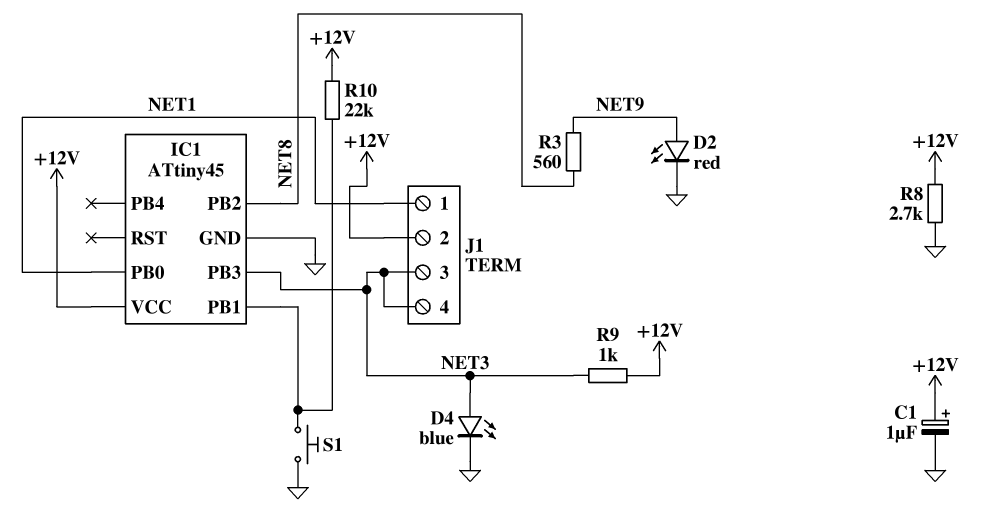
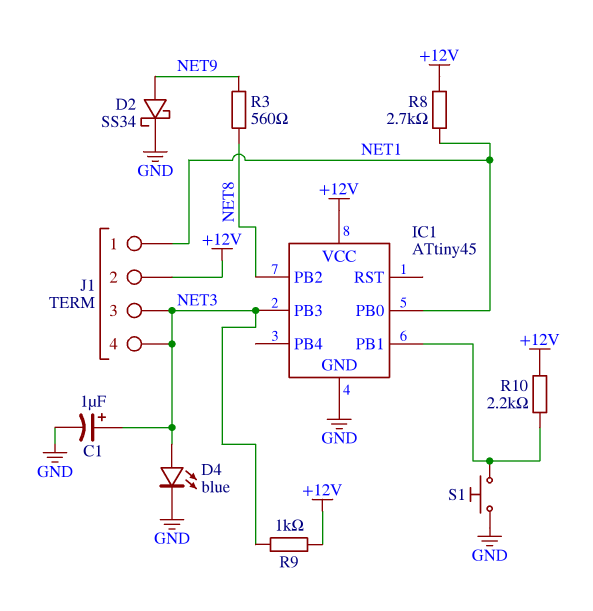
C1: 1uF (plus +12V, minus GND) -> 1uF (plus NET3, minus GND)
D2: LED red (A NET9, K GND) -> schottky SS34 (A NET9, K GND)
R8: 2.7k (+12V, GND) -> 2.7k (+12V, NET1)
R10: 22k (+12V, IC1/PB1) -> 2.2k (+12V, IC1/PB1)

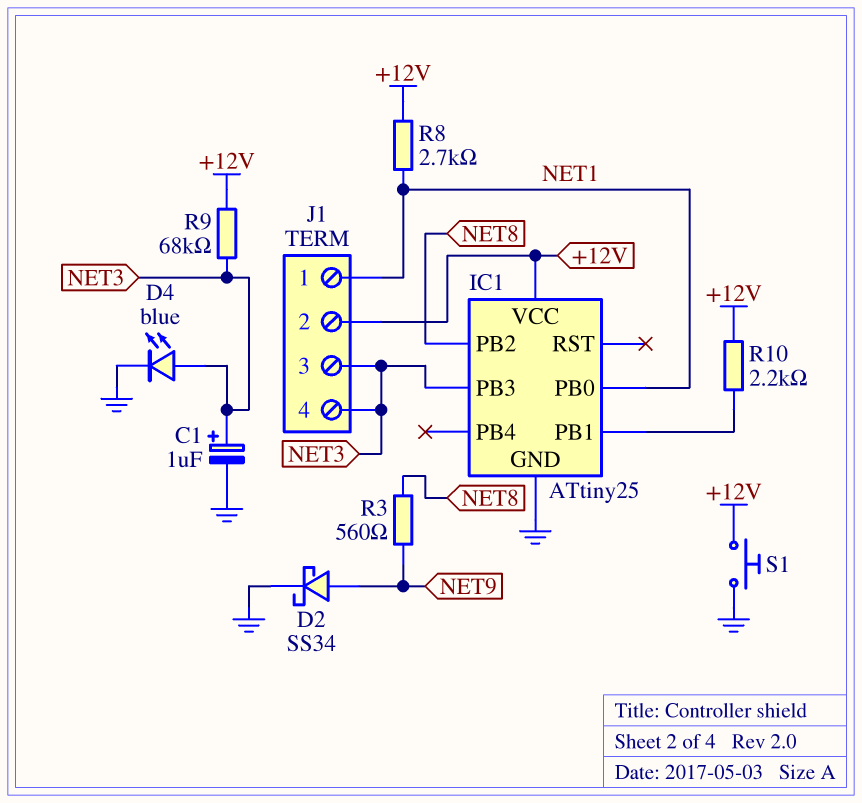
IC1: ATtiny45 -> ATtiny25
R9: 1k (+12V, NET3) -> 68k (+12V, NET3)
S1: button (GND, IC1/PB1) -> button (+12V, GND)

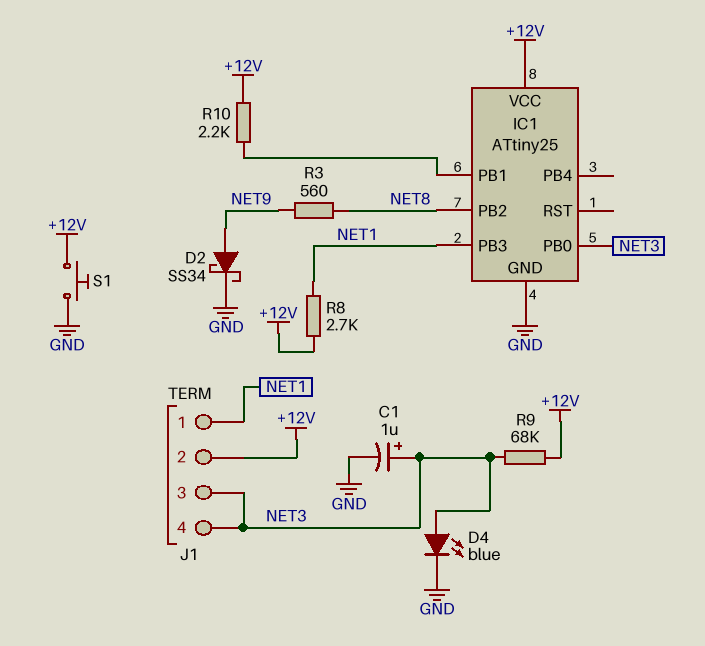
IC1 pin PB0: NET1 -> NET3
IC1 pin PB3: NET3 -> NET1

